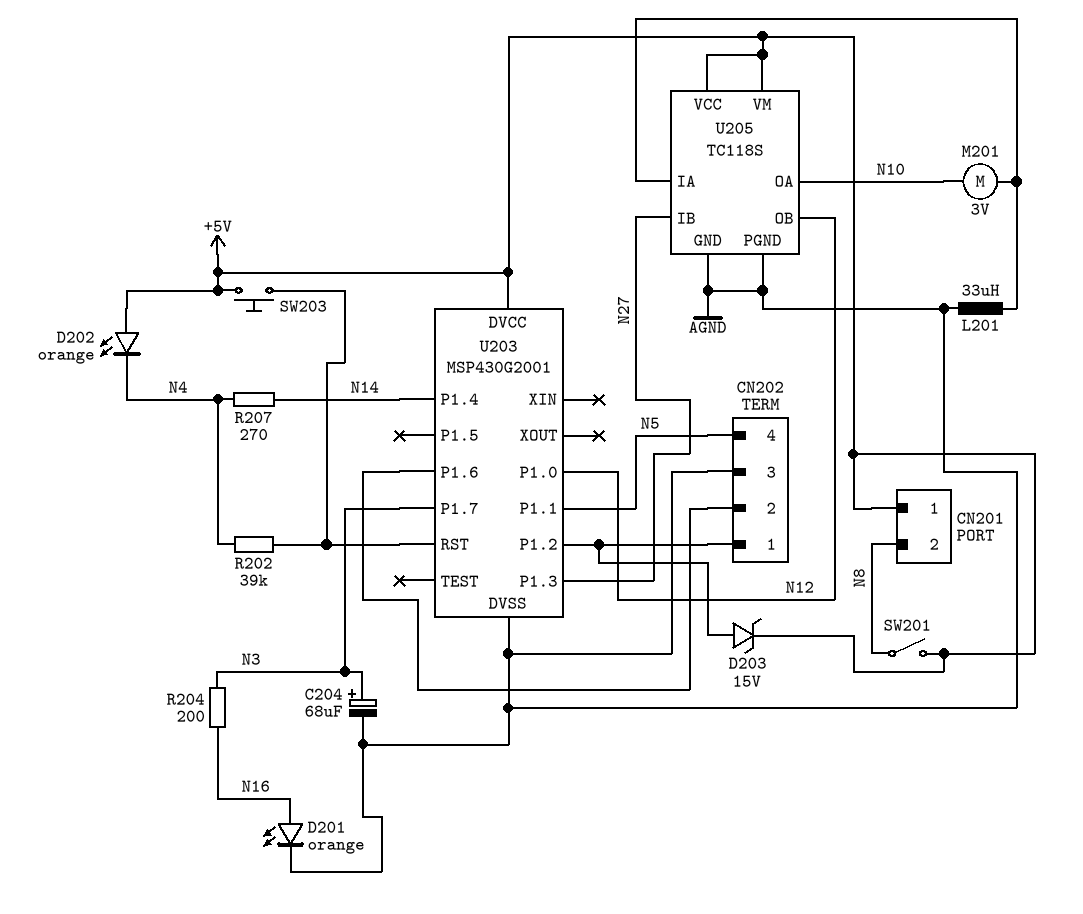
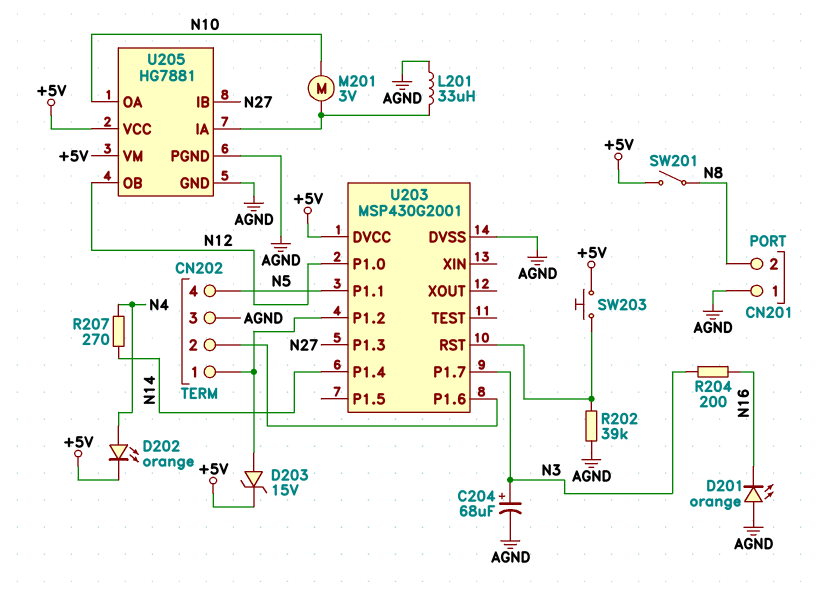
CN201 pin 1: +5V -> AGND
D201: LED orange (A N16, K AGND) -> LED orange (A AGND, K N16)
D202: LED orange (A +5V, K N4) -> LED orange (A N4, K +5V)
R202: 39k (N4, U203/RST) -> 39k (AGND, U203/RST)
U205: TC118S -> HG7881

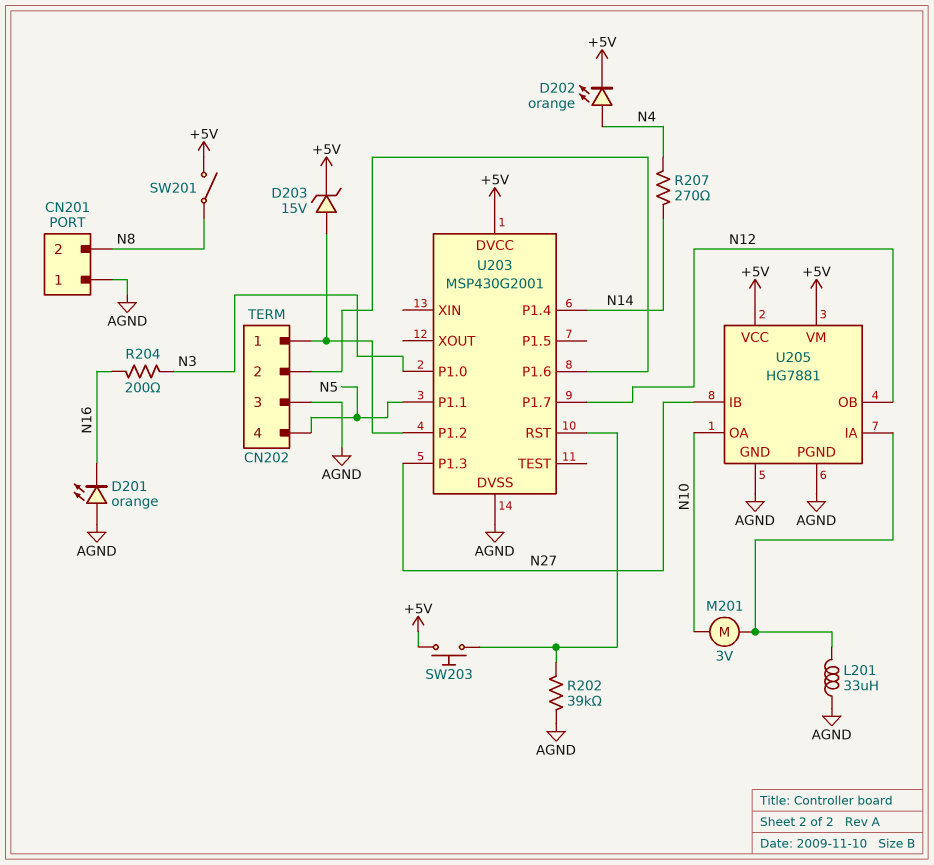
C204: 68uF (plus N3, minus AGND) -> none
U203 pin P1.0: N12 -> N3
U203 pin P1.7: N3 -> N12

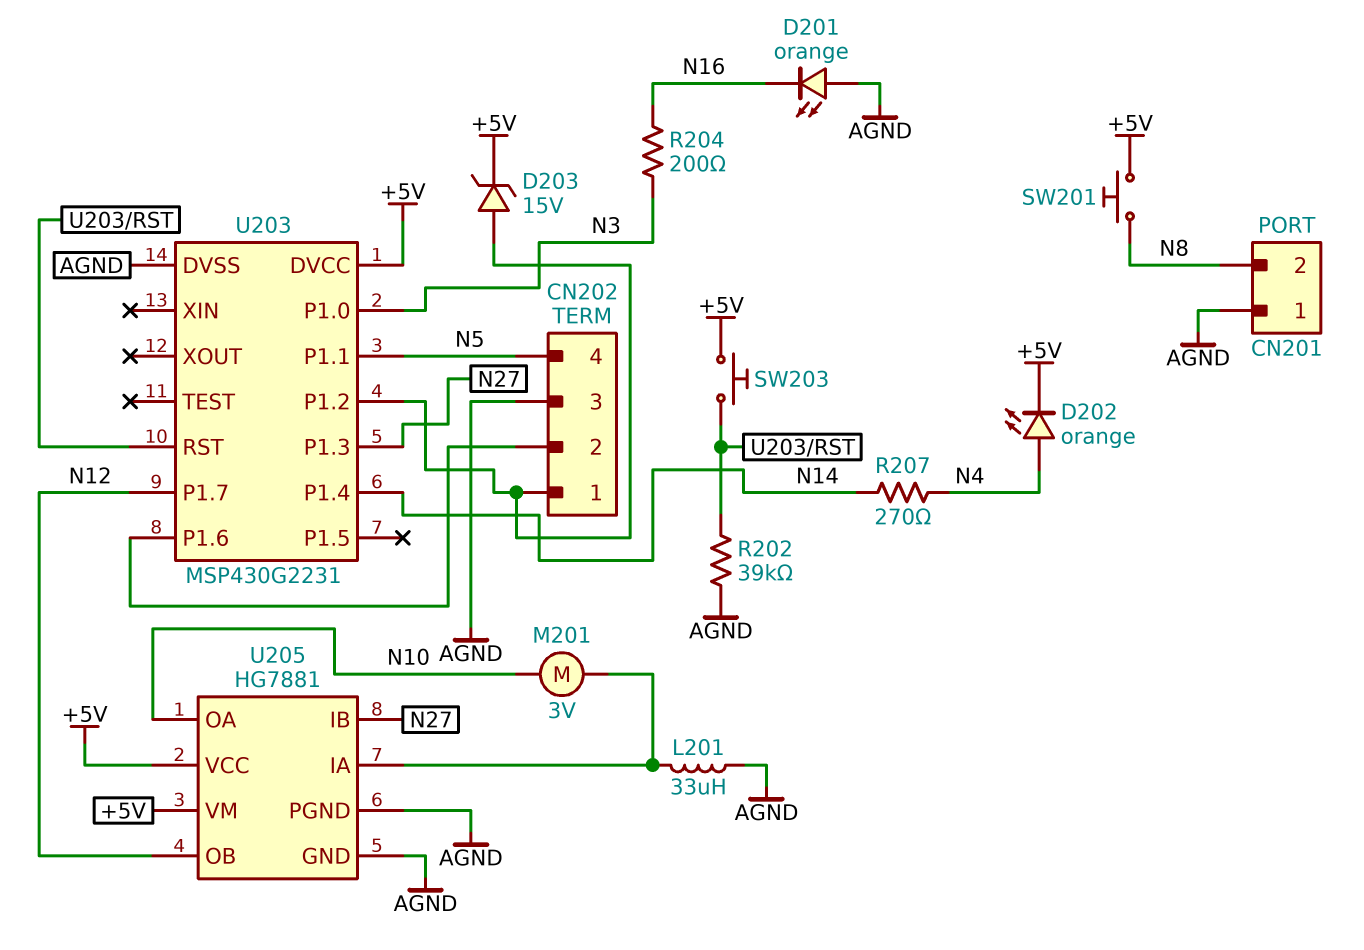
SW201: switch (+5V, N8) -> button (+5V, N8)
U203: MSP430G2001 -> MSP430G2231

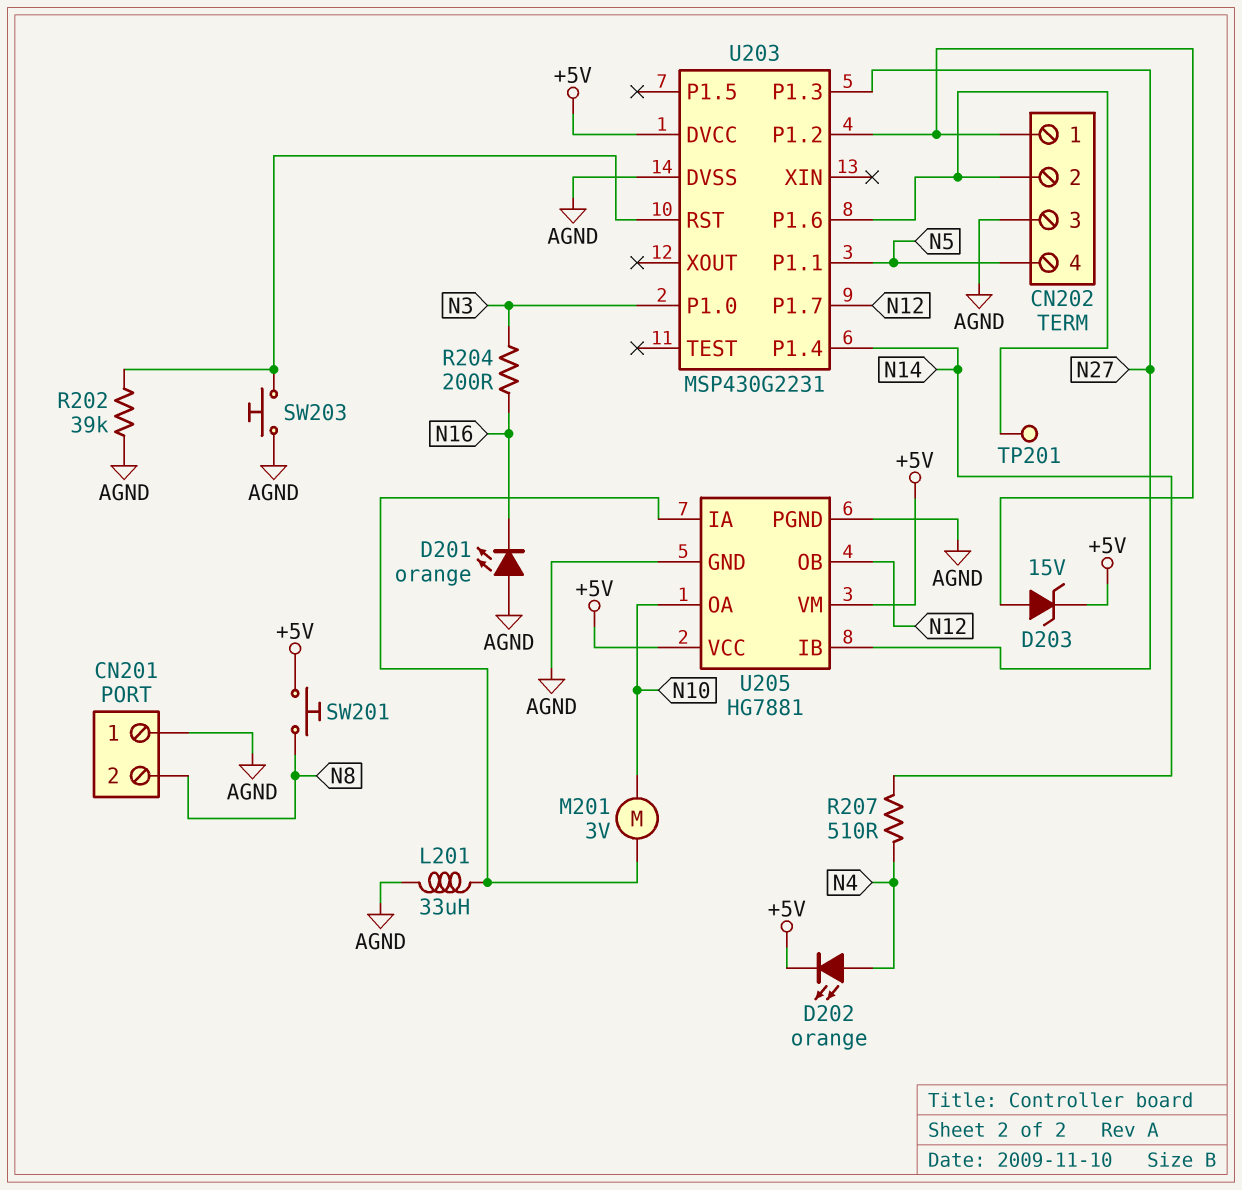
R207: 270 (N4, N14) -> 510 (N4, N14)
SW203: button (+5V, U203/RST) -> button (AGND, U203/RST)
TP201: none -> test point (CN202/2)

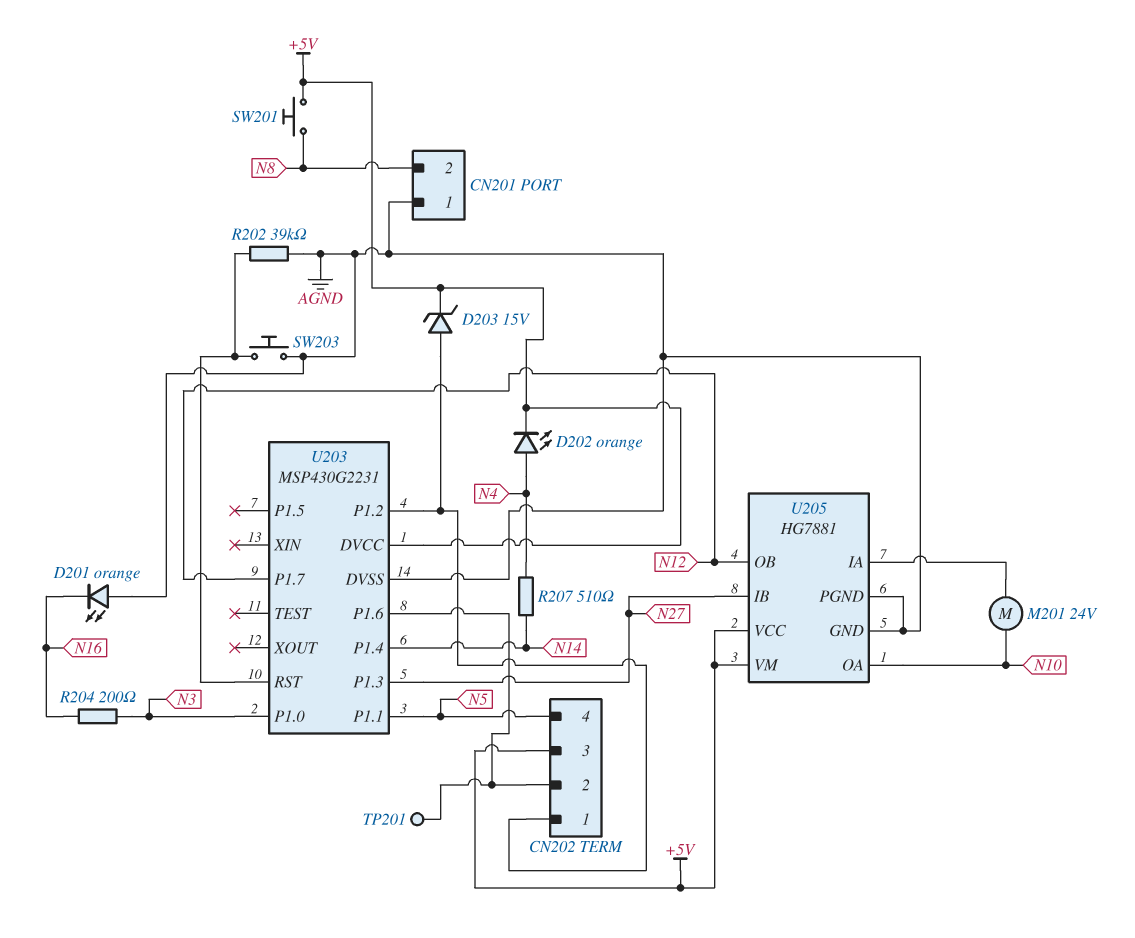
CN202 pin 3: AGND -> +5V
L201: 33uH (AGND, U205/IA) -> none
M201: motor 3V (N10, U205/IA) -> motor 24V (N10, U205/IA)

